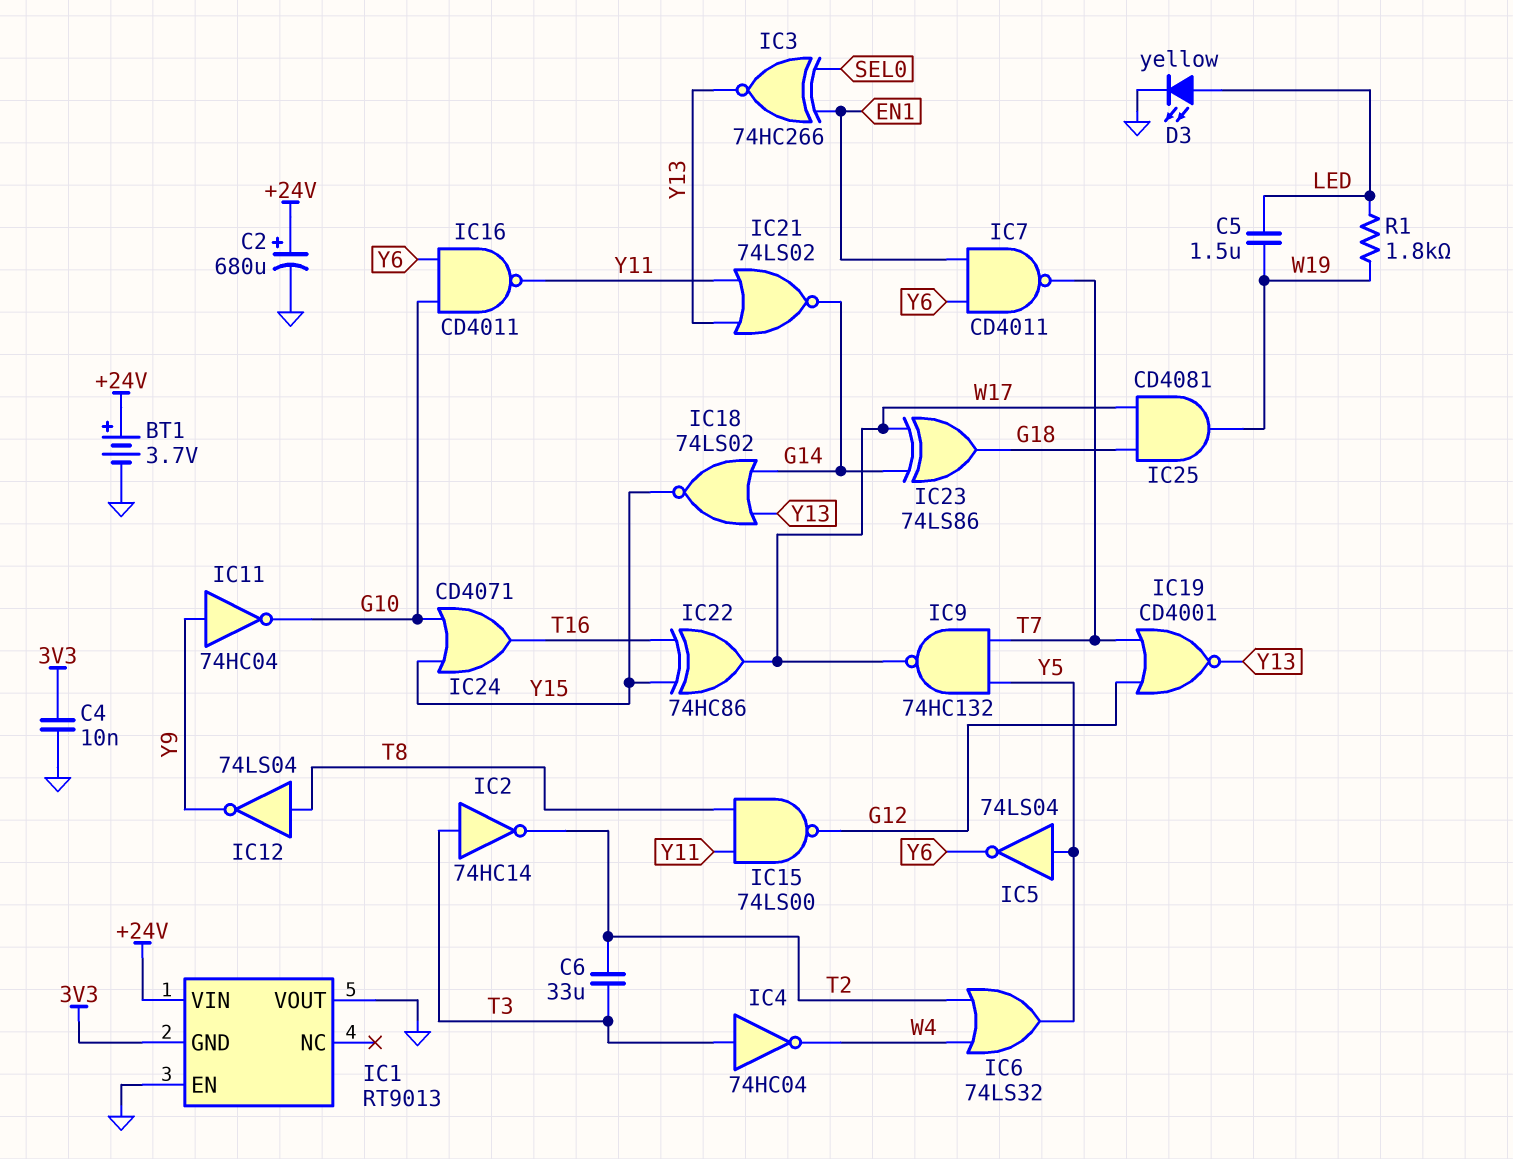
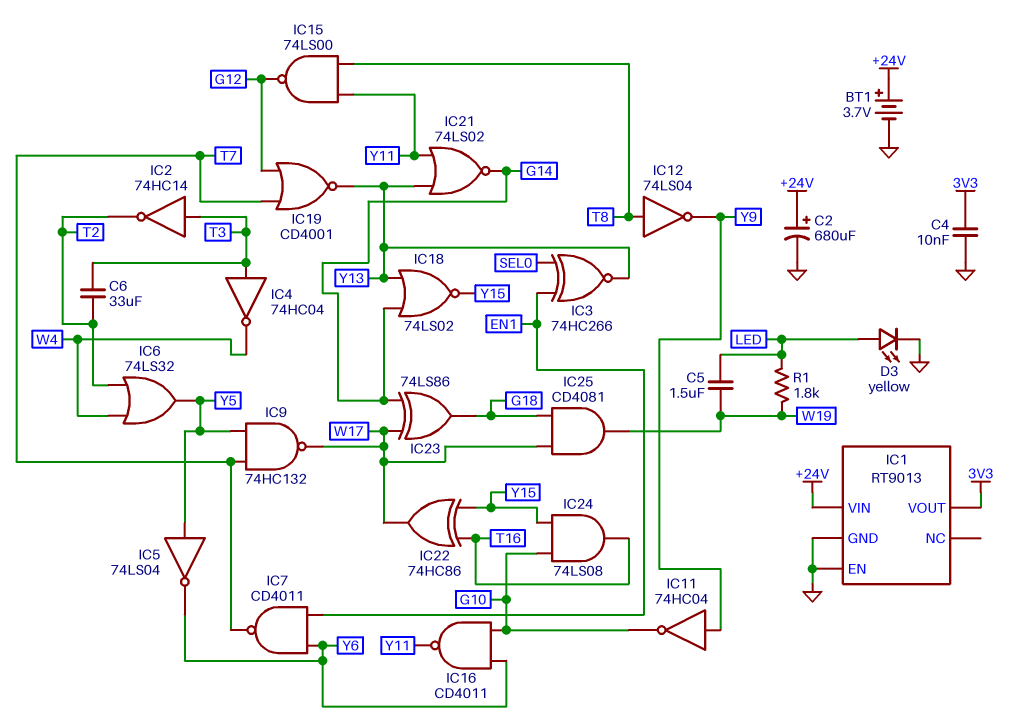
IC1 pin GND: 3V3 -> GND
IC1 pin VOUT: GND -> 3V3
IC24: OR CD4071 (in G10, in Y15, out T16) -> AND 74LS08 (in G10, in Y15, out T16)

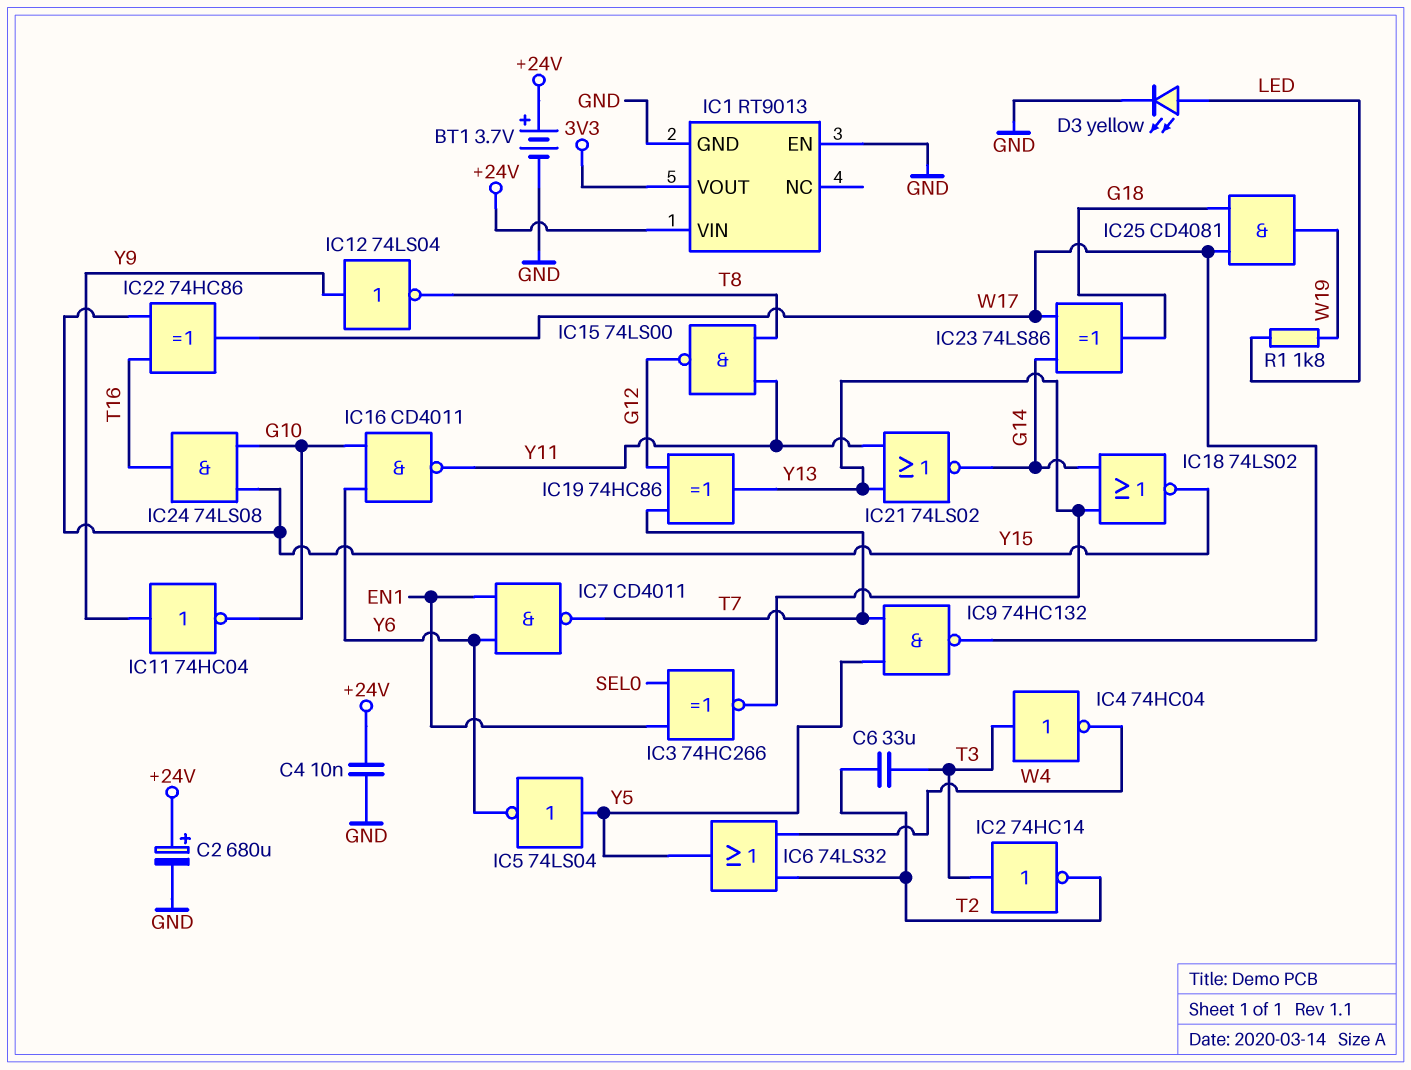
C4: 10nF (3V3, GND) -> 10nF (+24V, GND)
C5: 1.5uF (LED, W19) -> none
IC12: NOT 74LS04 (in T8, out Y9) -> NOT 74LS04 (in Y9, out T8)
IC19: NOR CD4001 (in G12, in T7, out Y13) -> XOR 74HC86 (in G12, in T7, out Y13)

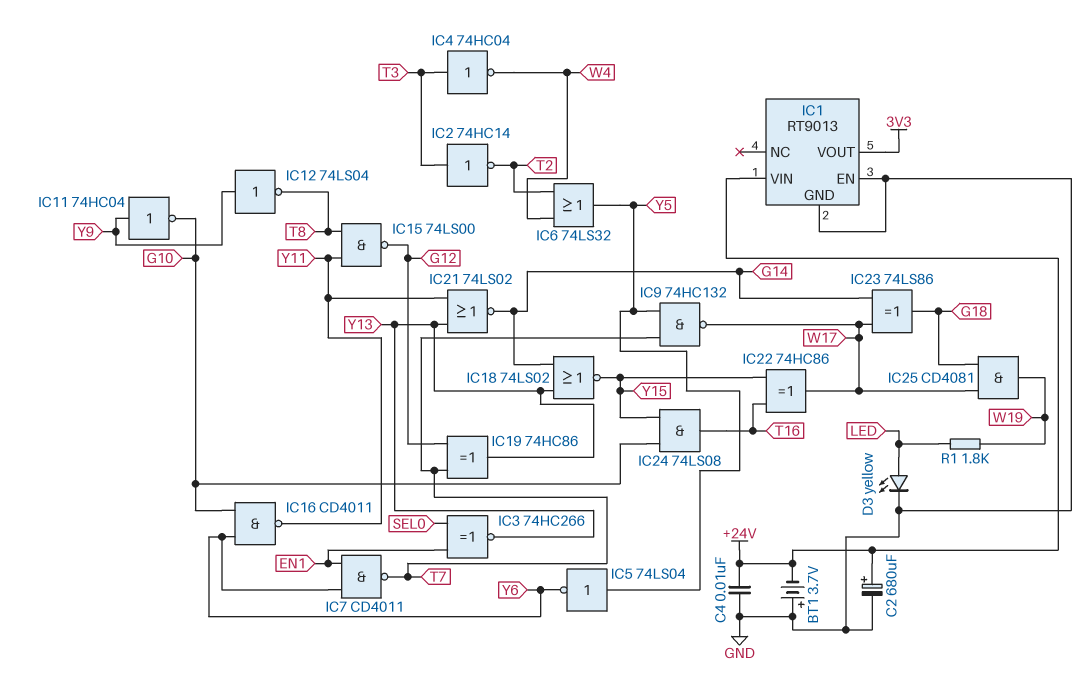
BT1: 3.7V (plus +24V, minus GND) -> 3.7V (plus GND, minus +24V)
C6: 33uF (T2, T3) -> none

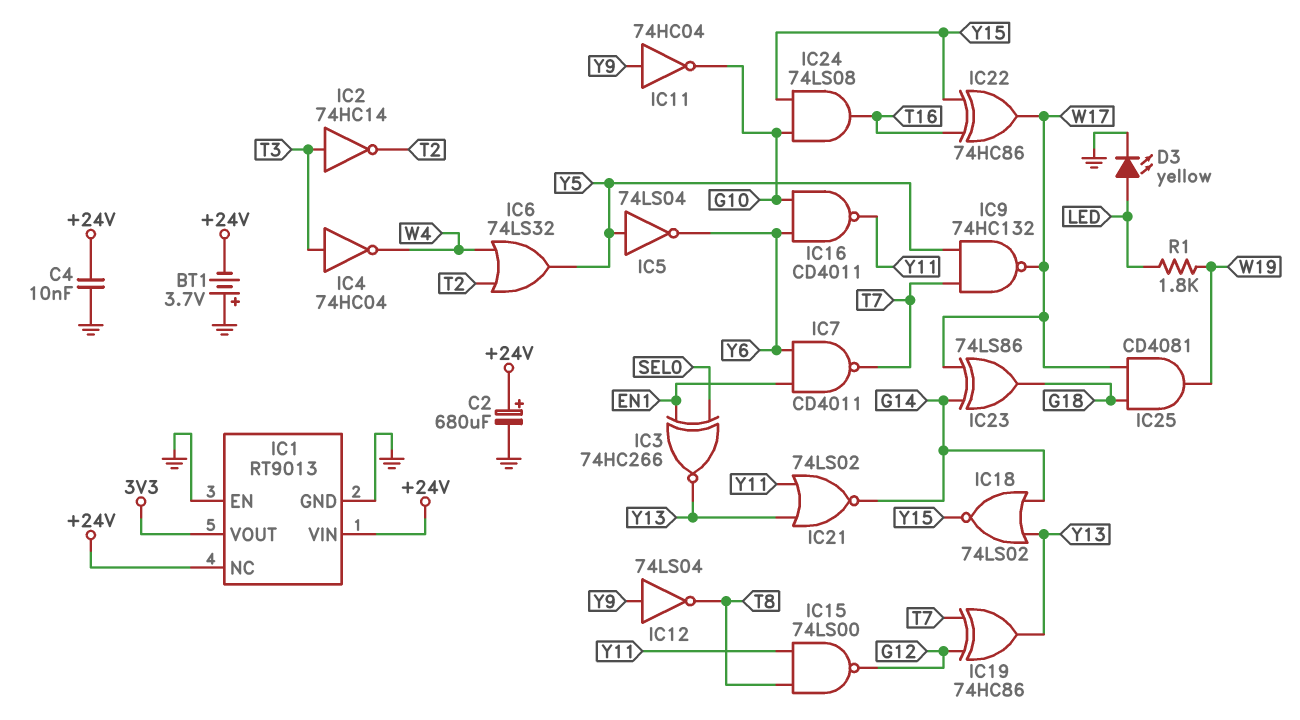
IC1 pin NC: none -> +24V

